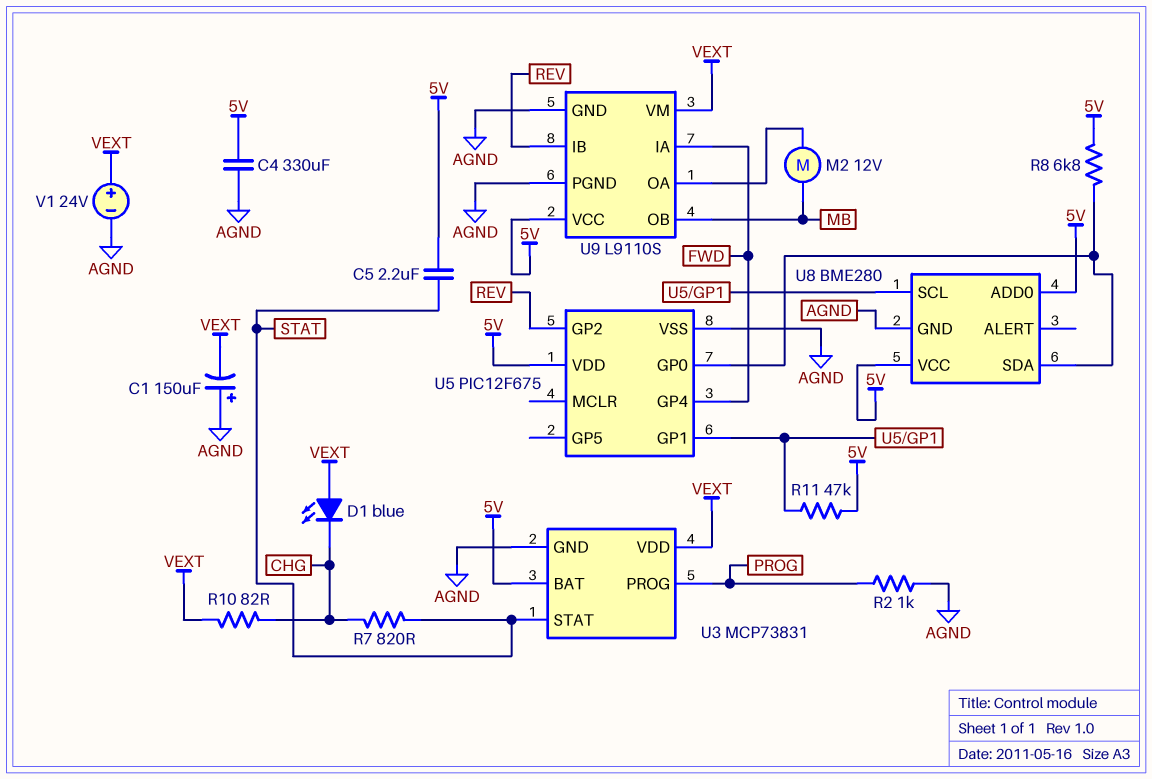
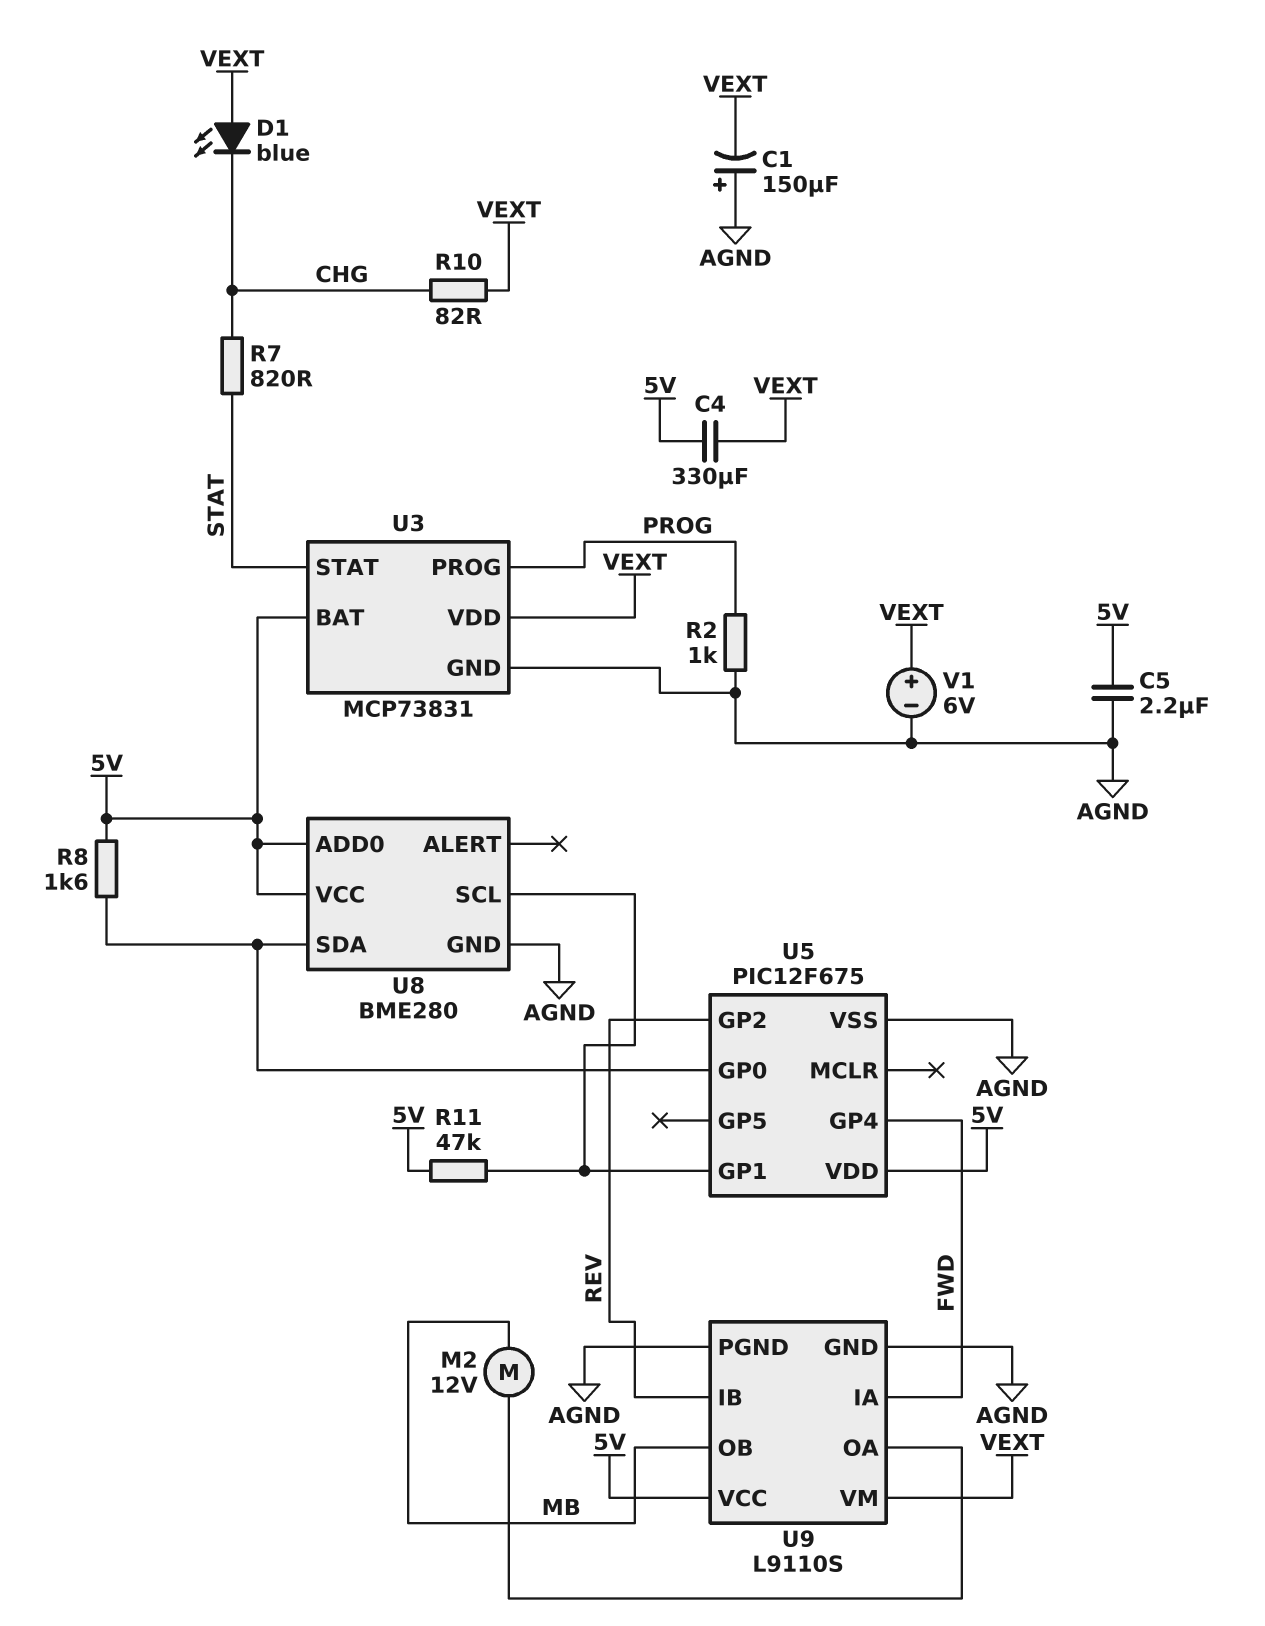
C4: 330uF (5V, AGND) -> 330uF (5V, VEXT)
C5: 2.2uF (5V, STAT) -> 2.2uF (5V, AGND)
R8: 6.8k (5V, U5/GP0) -> 1.6k (5V, U5/GP0)
V1: 24V (plus VEXT, minus AGND) -> 6V (plus VEXT, minus AGND)

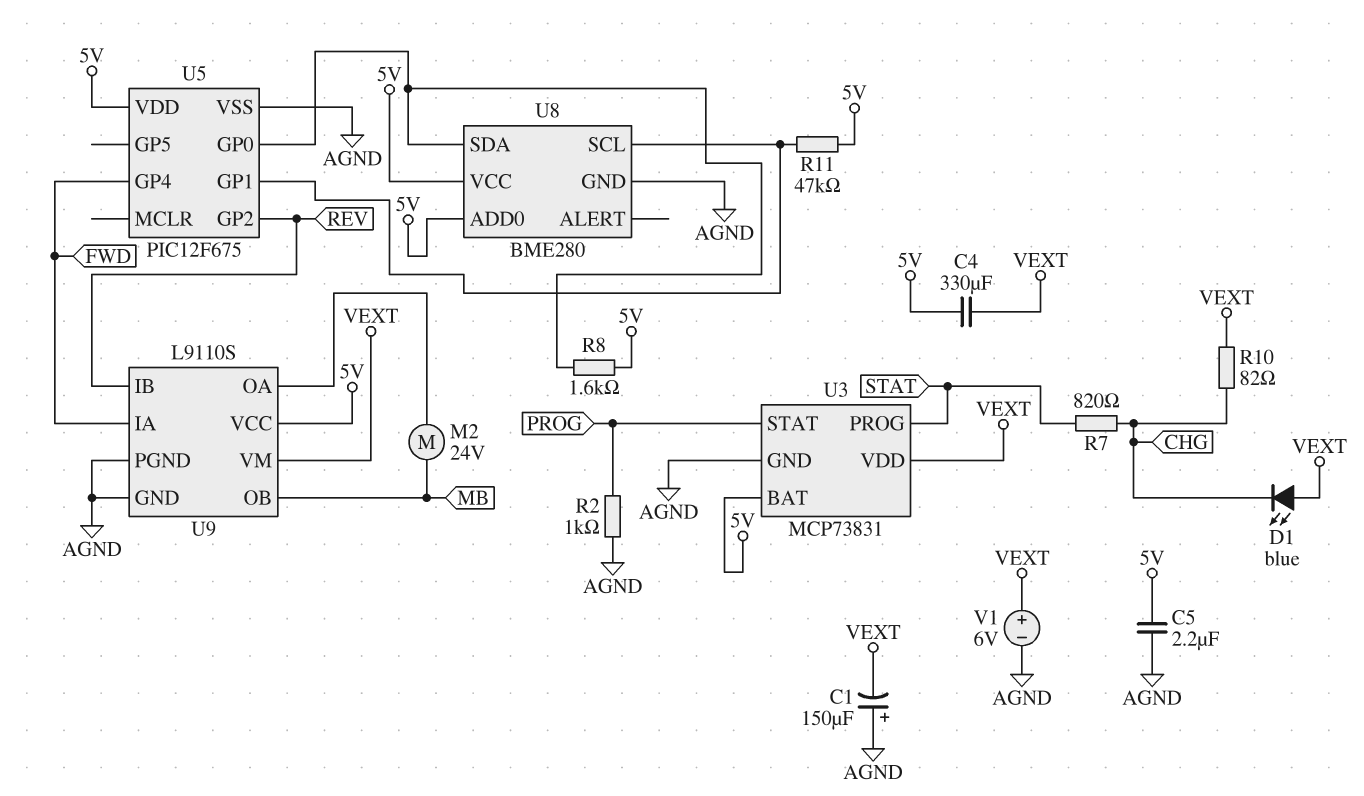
M2: motor 12V (MB, U9/OA) -> motor 24V (MB, U9/OA)
U3 pin PROG: PROG -> STAT
U3 pin STAT: STAT -> PROG

